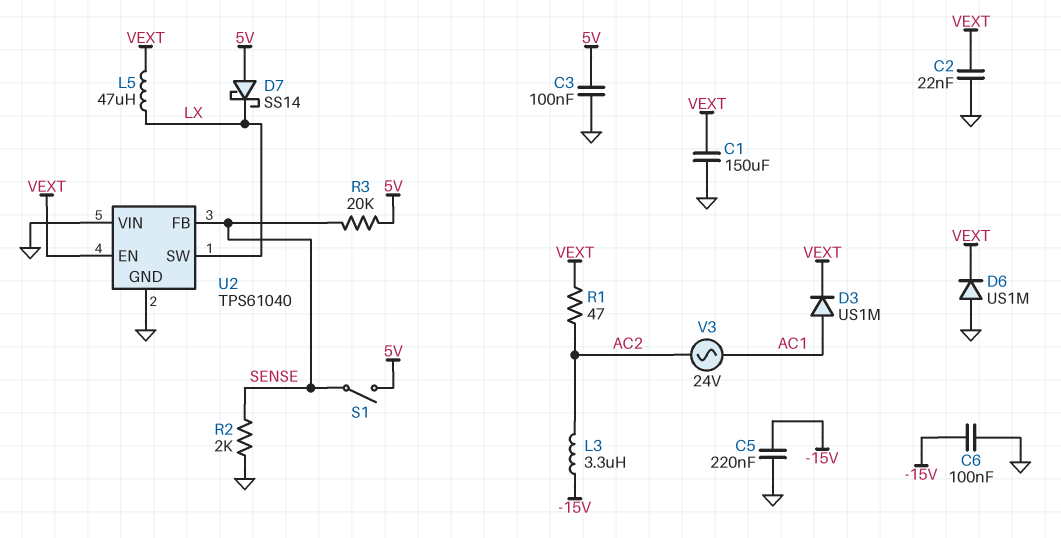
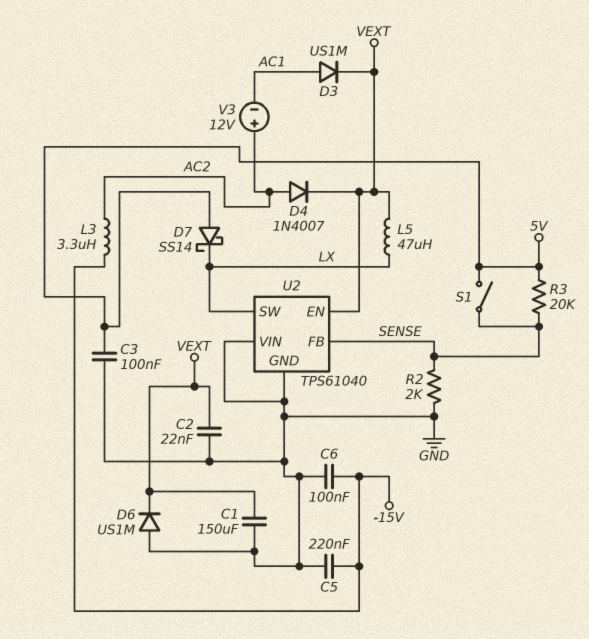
D4: none -> diode 1N4007 (A AC2, K VEXT)
R1: 47 (AC2, VEXT) -> none
V3: AC 24V (AC1, AC2) -> 12V (plus AC2, minus AC1)

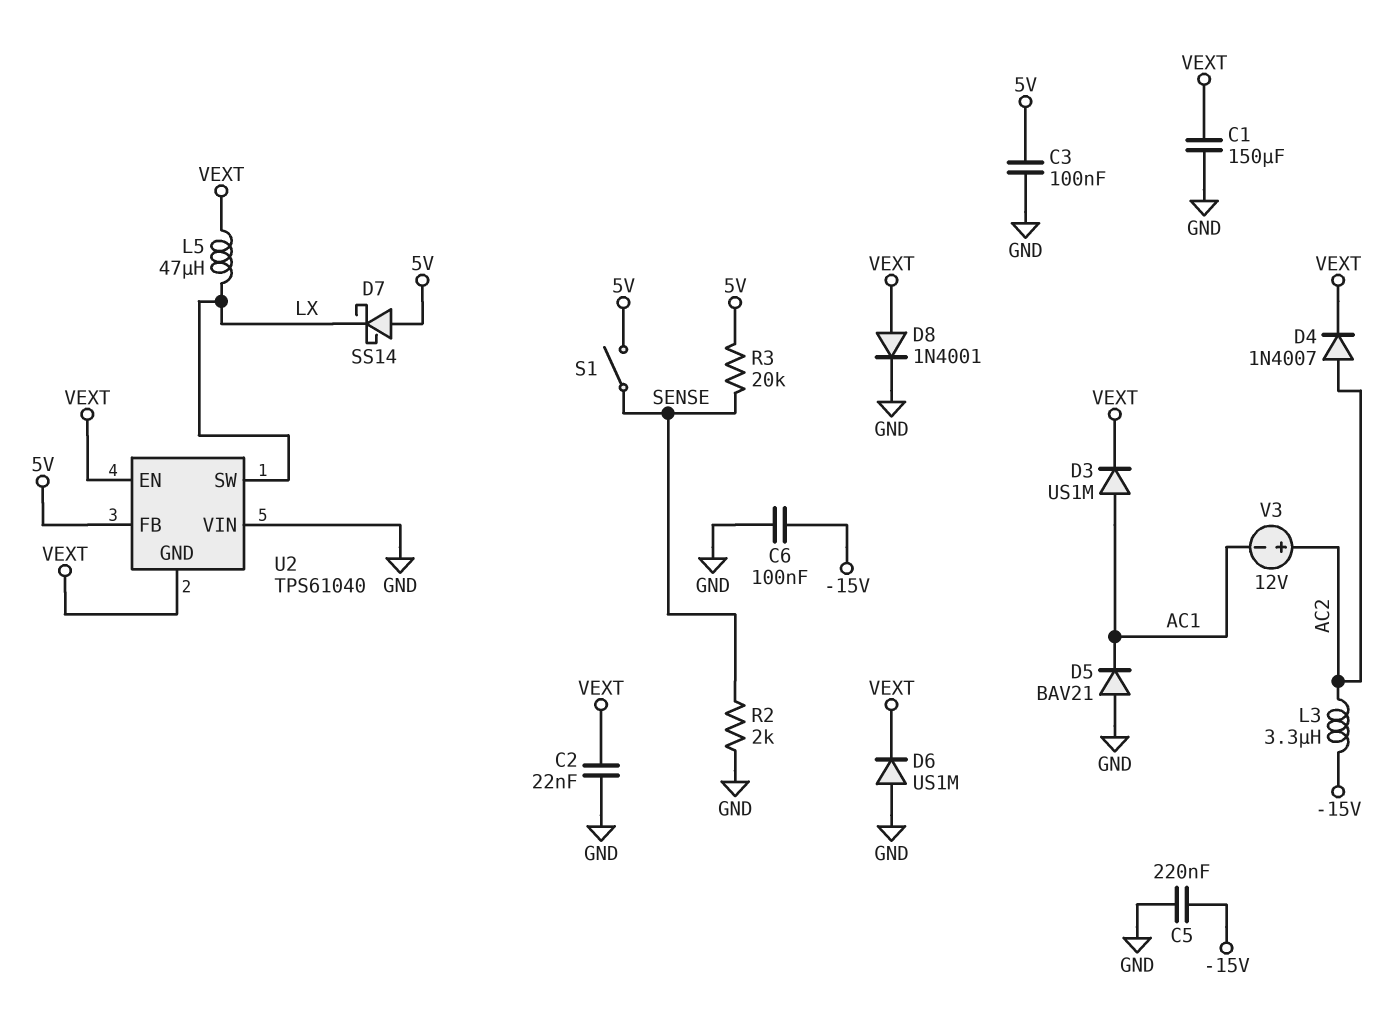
D5: none -> diode BAV21 (A GND, K AC1)
D8: none -> diode 1N4001 (A VEXT, K GND)
U2 pin FB: SENSE -> 5V
U2 pin GND: GND -> VEXT

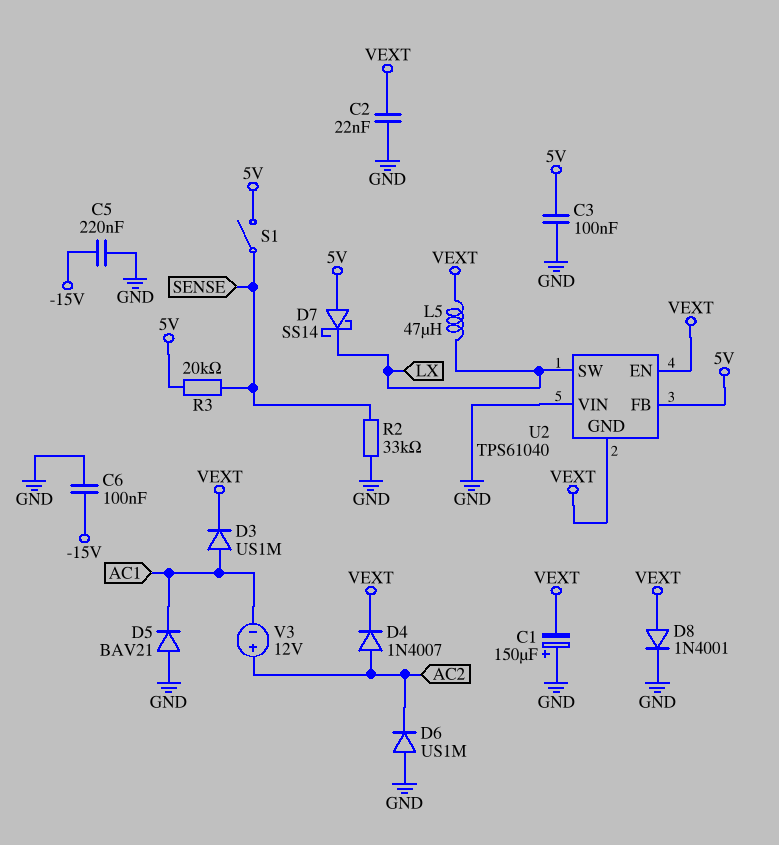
C1: 150uF (GND, VEXT) -> 150uF (plus GND, minus VEXT)
D6: diode US1M (A GND, K VEXT) -> diode US1M (A GND, K AC2)
L3: 3.3uH (-15V, AC2) -> none
R2: 2k (GND, SENSE) -> 33k (GND, SENSE)

